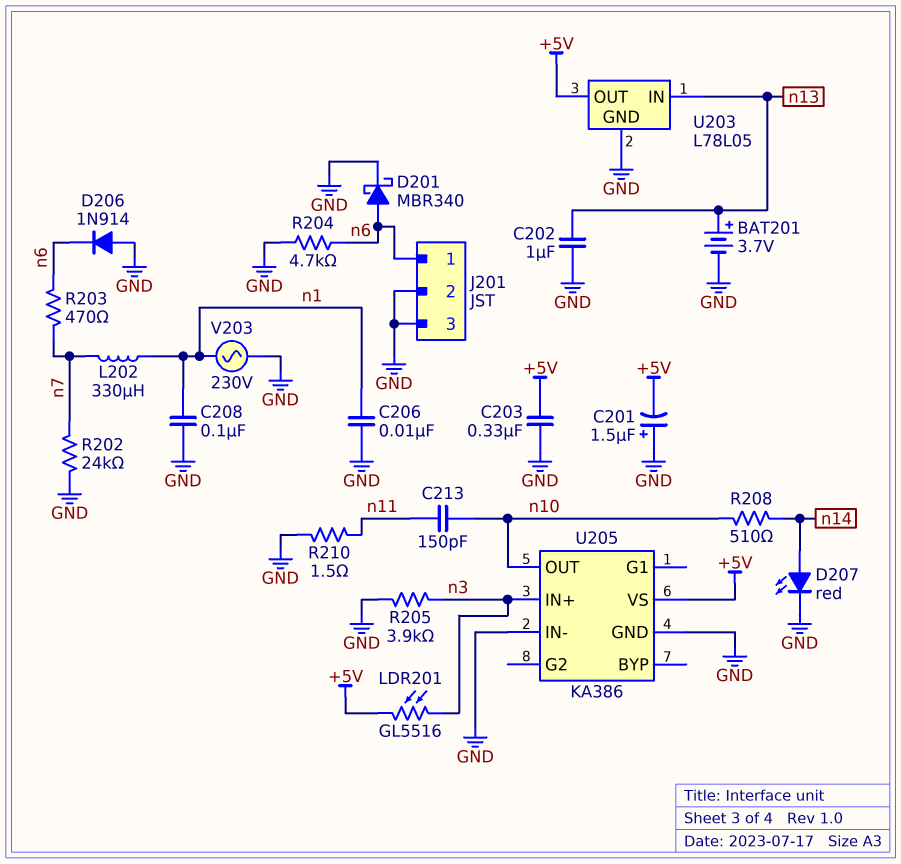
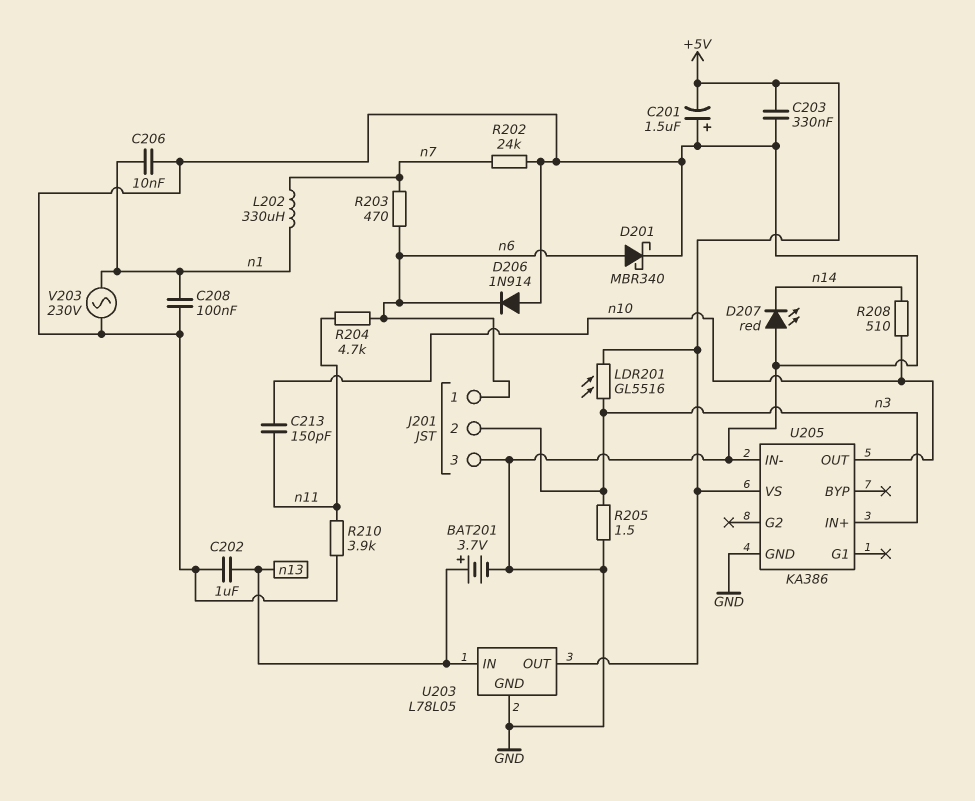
D207: LED red (A n14, K GND) -> LED red (A GND, K n14)
J201 pin 2: GND -> n3
R204: 4.7k (GND, n6) -> 4.7k (n6, n11)
R205: 3.9k (GND, n3) -> 1.5 (GND, n3)
R210: 1.5 (GND, n11) -> 3.9k (GND, n11)

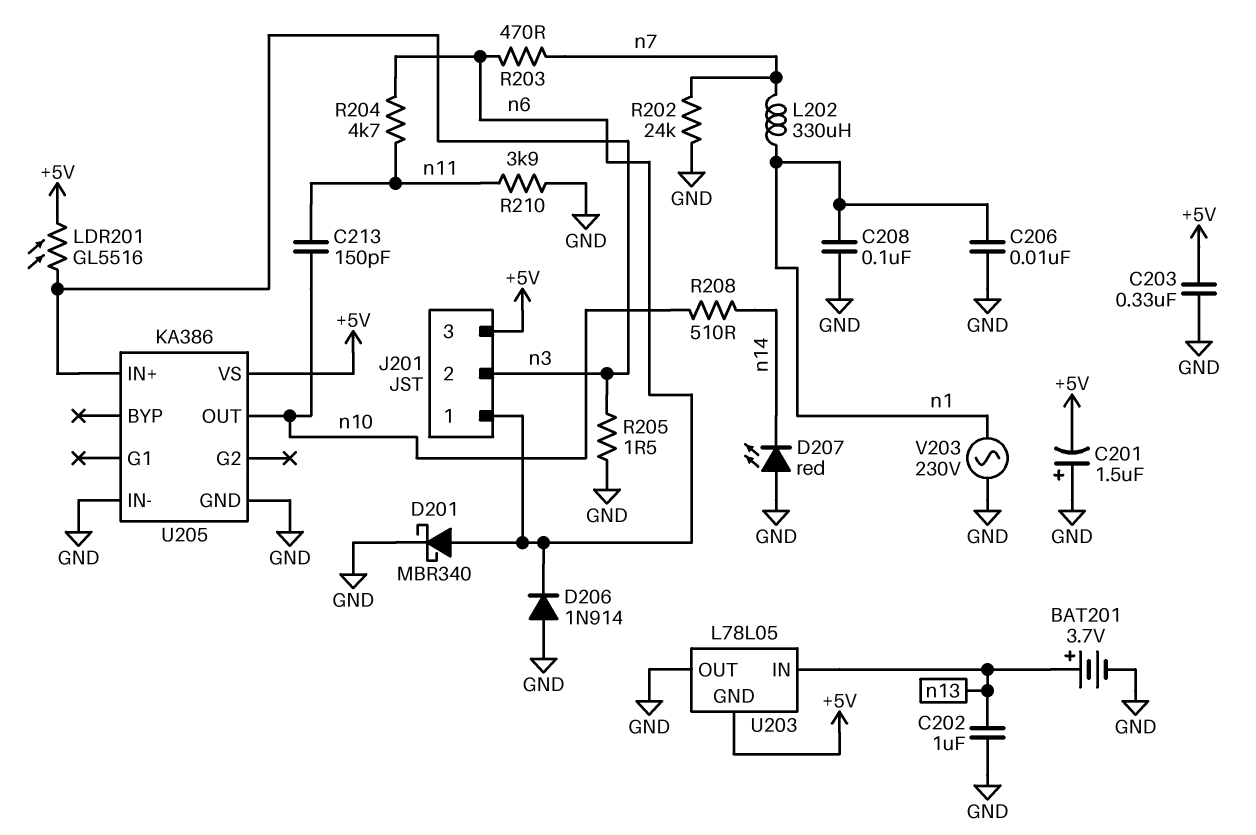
J201 pin 3: GND -> +5V
U203 pin GND: GND -> +5V
U203 pin OUT: +5V -> GND

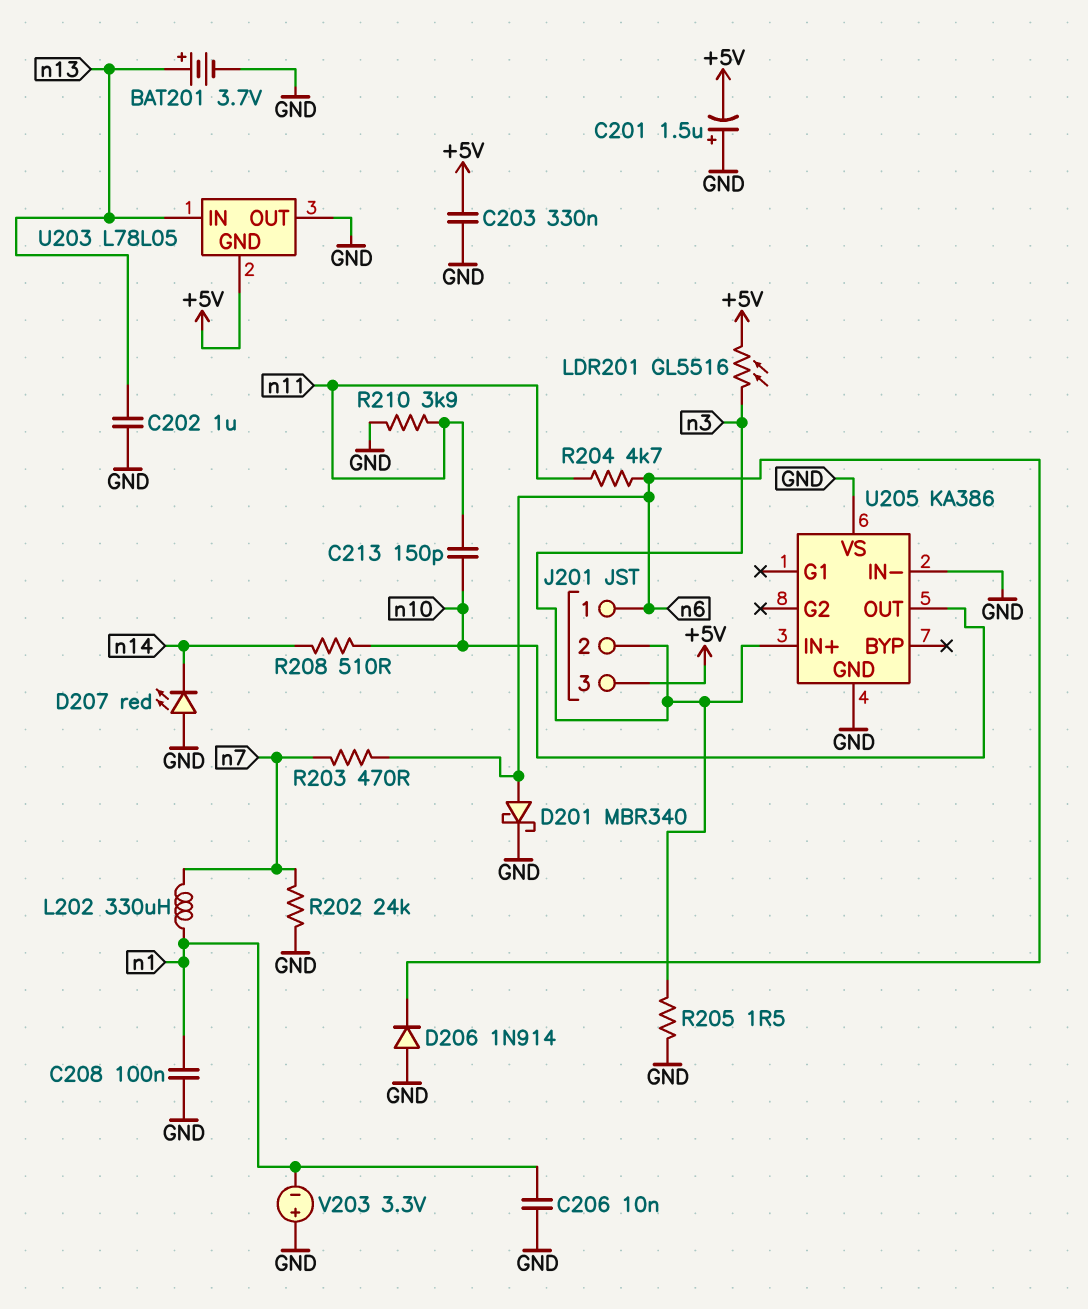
U205 pin VS: +5V -> GND
V203: AC 230V (GND, n1) -> 3.3V (plus GND, minus n1)

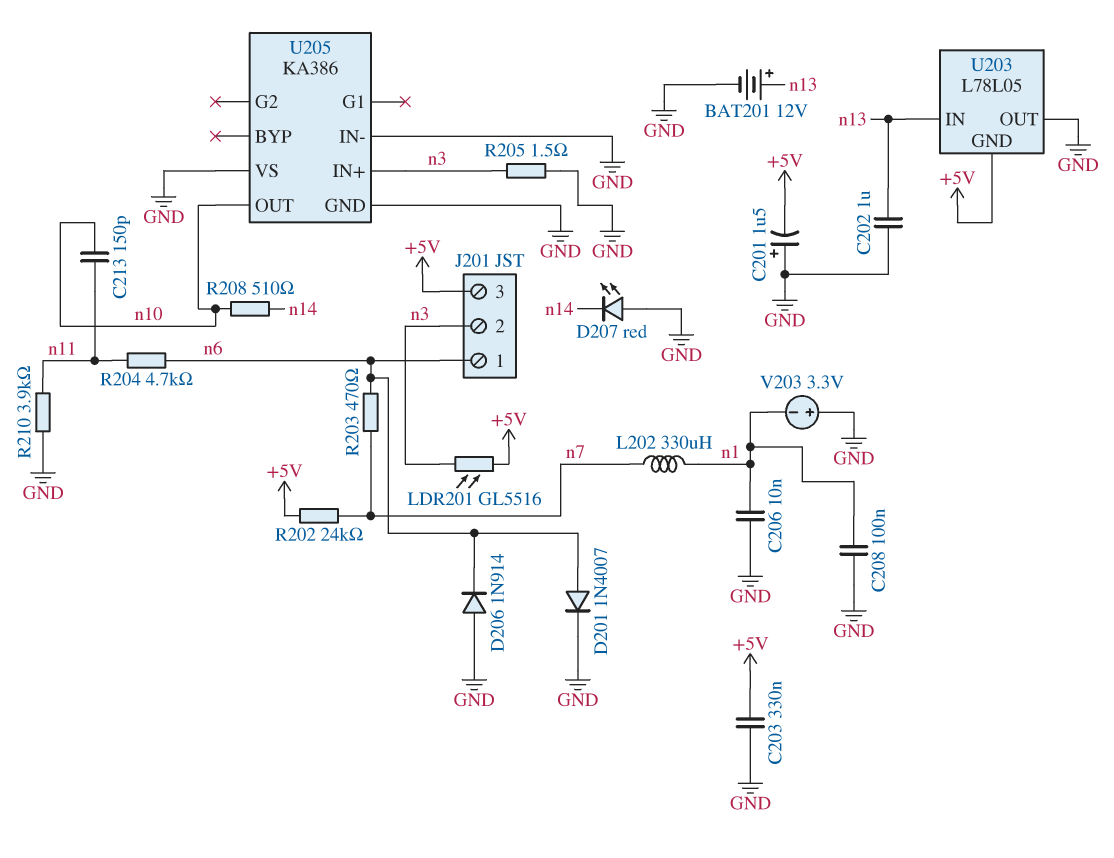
BAT201: 3.7V (plus n13, minus GND) -> 12V (plus n13, minus GND)
D201: schottky MBR340 (A n6, K GND) -> diode 1N4007 (A n6, K GND)
R202: 24k (GND, n7) -> 24k (+5V, n7)

